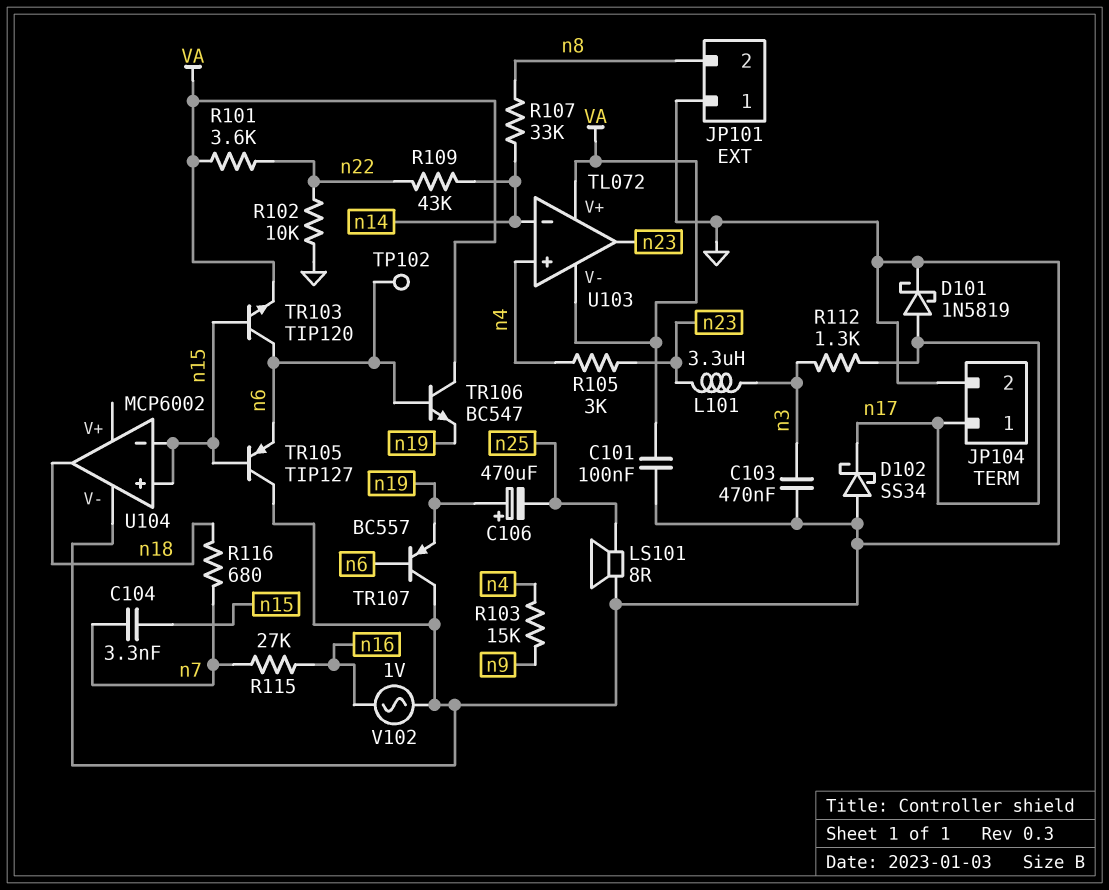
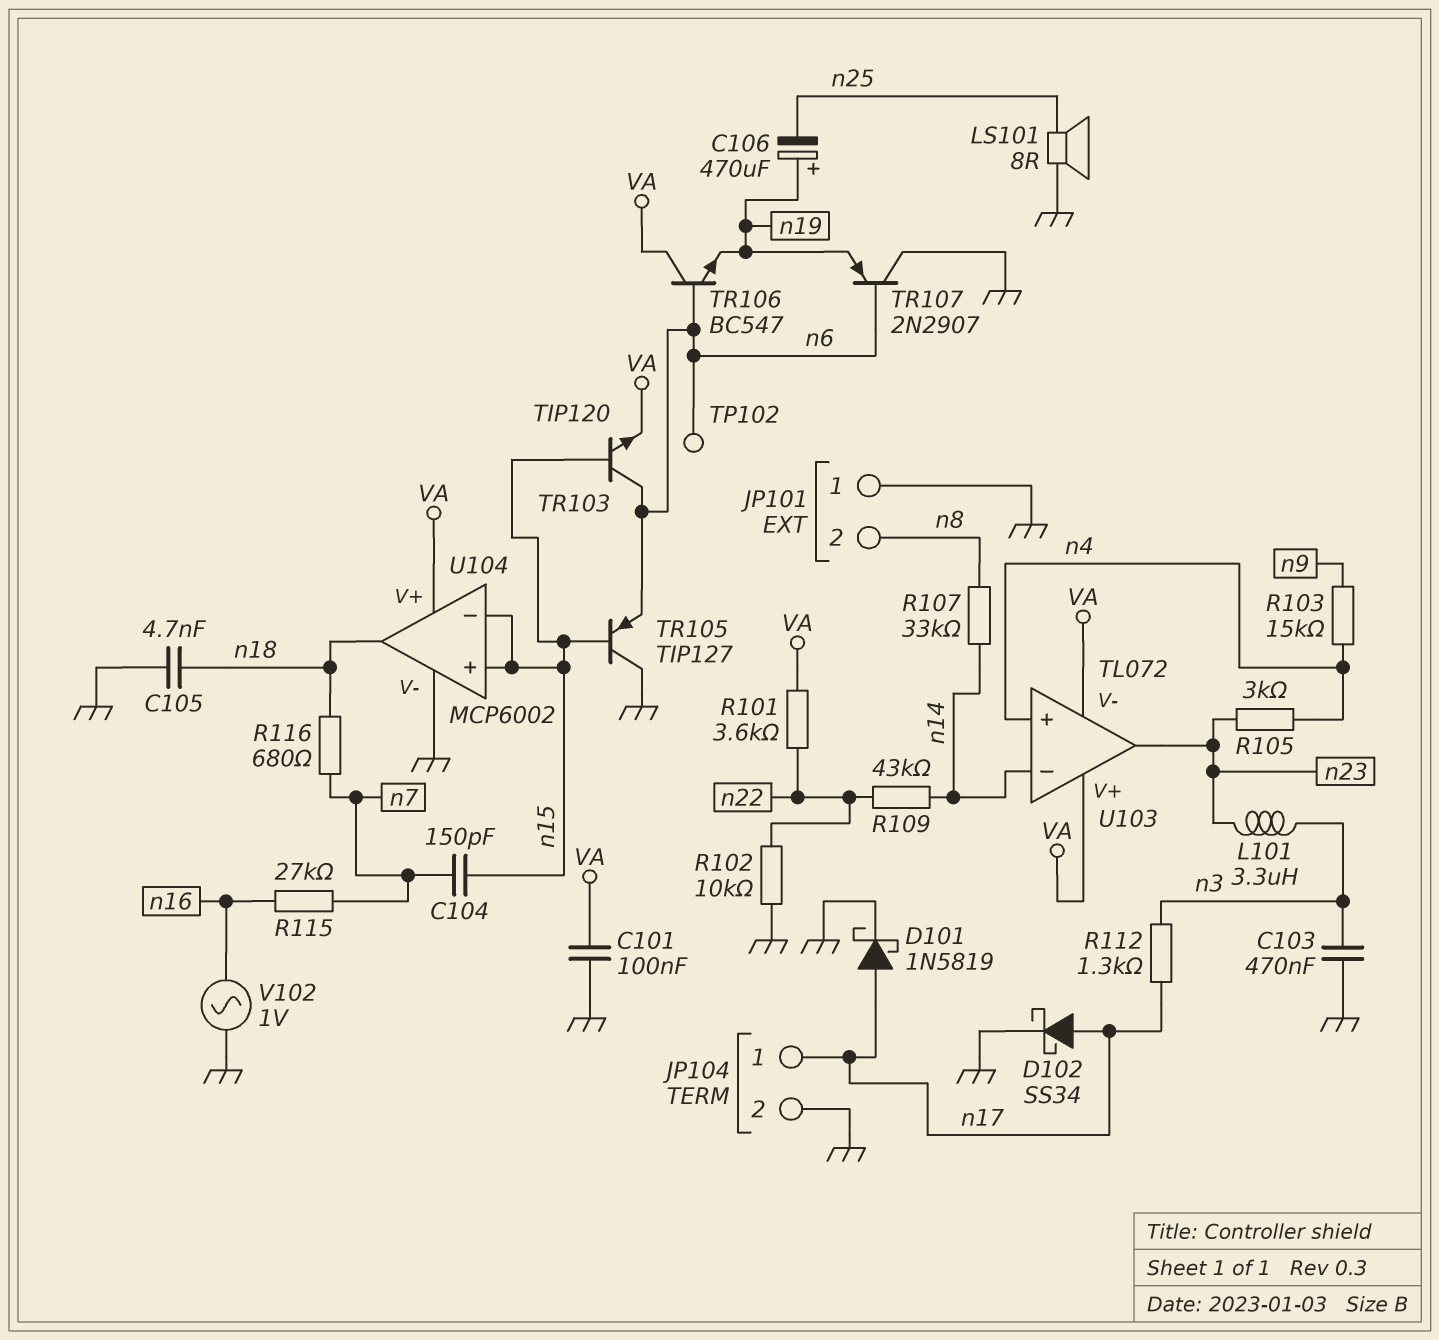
C104: 3.3nF (n7, n15) -> 150pF (n7, n15)
C105: none -> 4.7nF (GND, n18)
D102: schottky SS34 (A GND, K n17) -> schottky SS34 (A n17, K GND)
TR107: PNP BC557 (B n6, C GND, E n19) -> PNP 2N2907 (B n6, C GND, E n19)
U104 pin V+: none -> VA

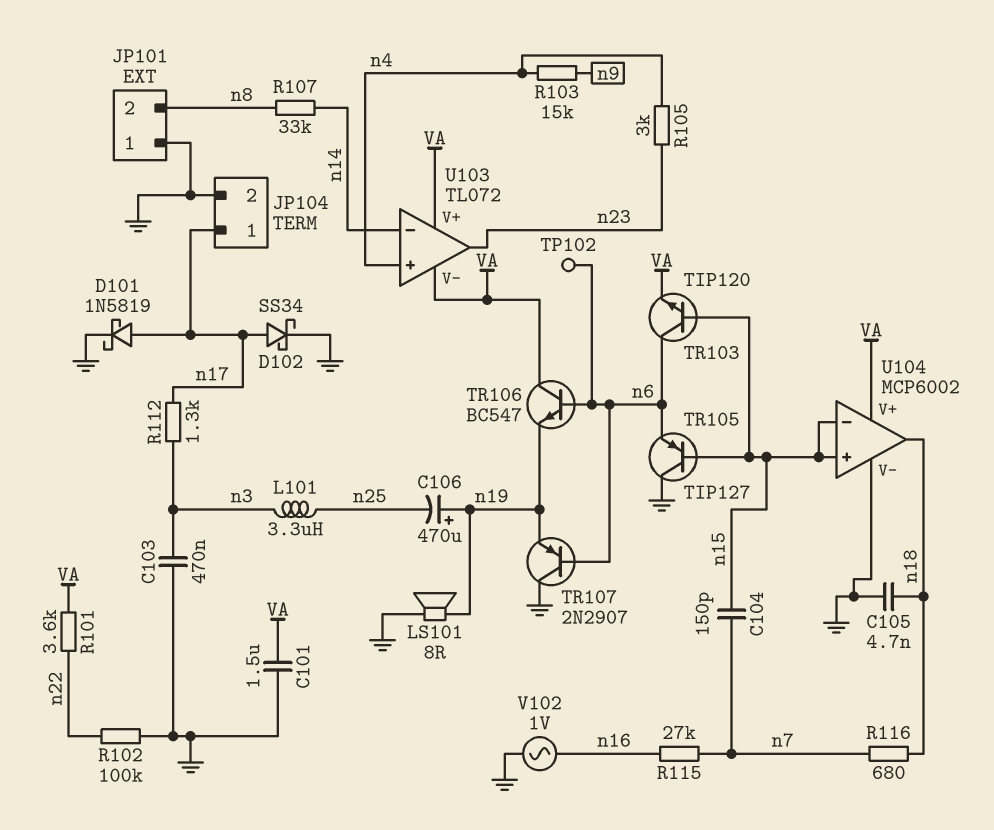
C101: 100nF (GND, VA) -> 1.5uF (GND, VA)
L101: 3.3uH (n3, n23) -> 3.3uH (n3, n25)
LS101: speaker 8R (GND, n25) -> speaker 8R (GND, n19)
R102: 10k (GND, n22) -> 100k (GND, n22)
R109: 43k (n14, n22) -> none

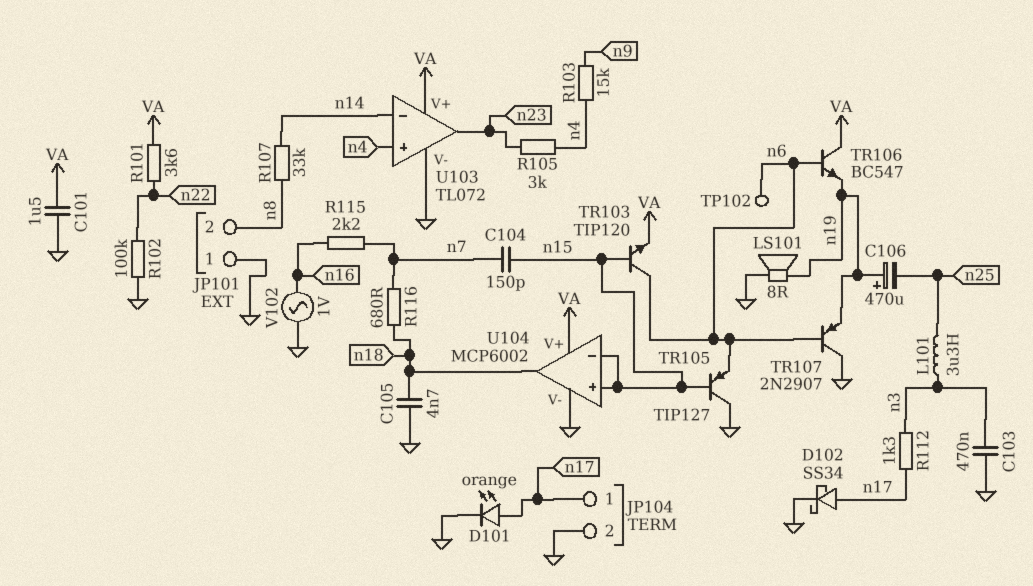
D101: schottky 1N5819 (A n17, K GND) -> LED orange (A n17, K GND)
R115: 27k (n7, n16) -> 2.2k (n7, n16)
U103 pin V-: VA -> GND

